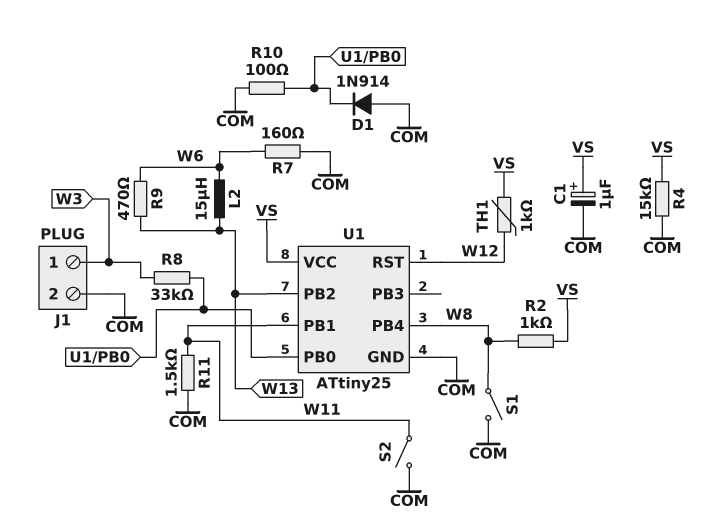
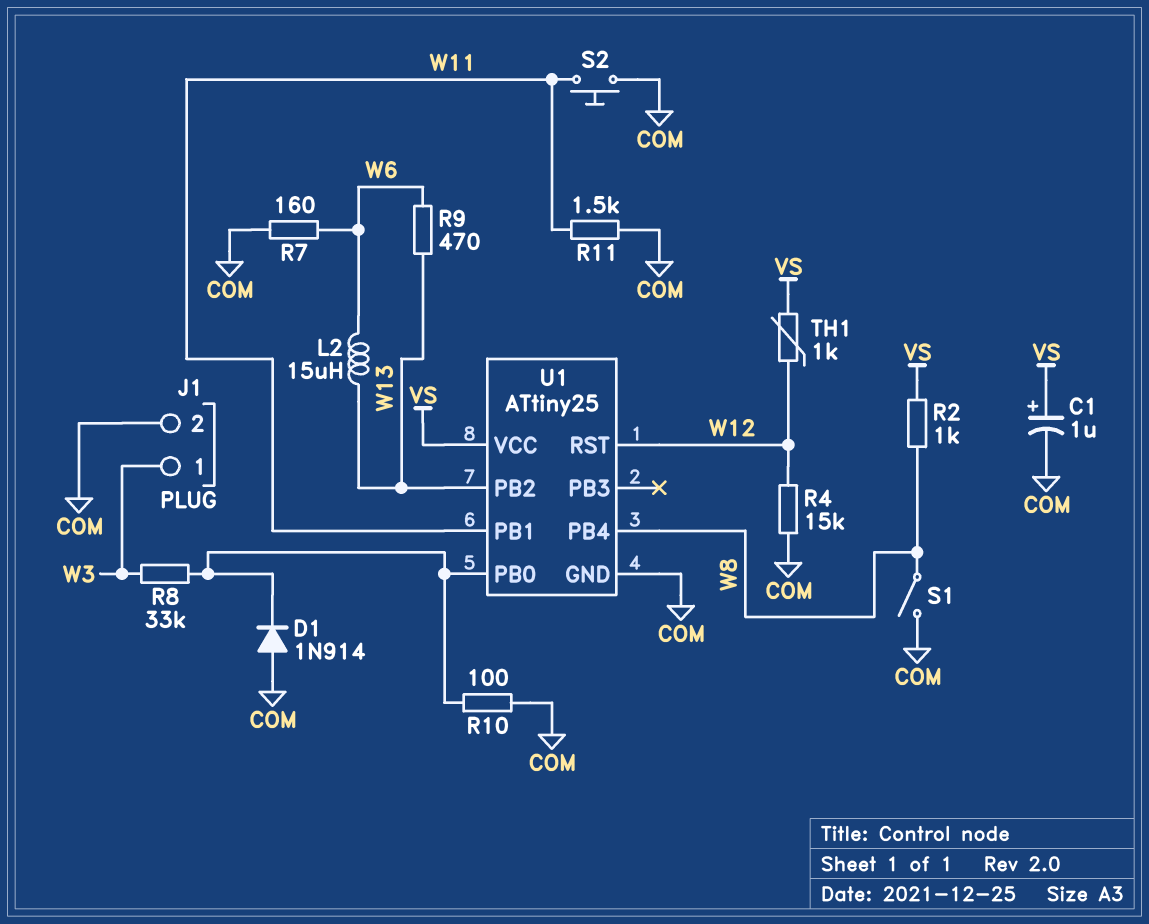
R4: 15k (COM, VS) -> 15k (COM, W12)
S2: switch (COM, W11) -> button (COM, W11)

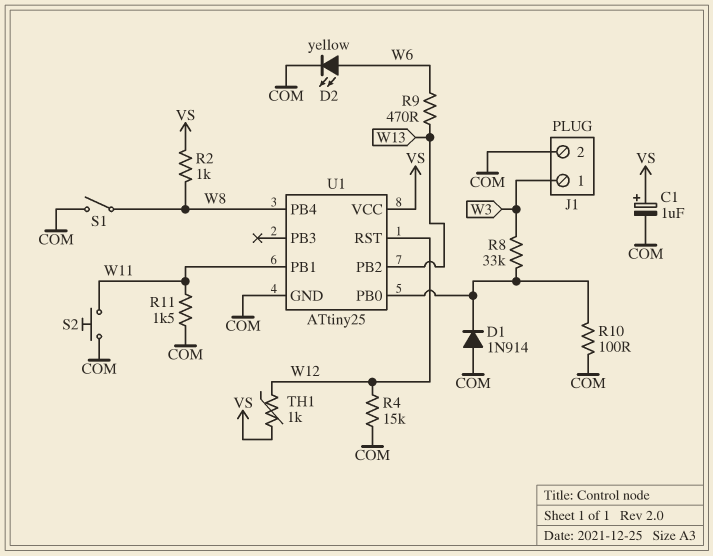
D2: none -> LED yellow (A W6, K COM)
L2: 15uH (W6, W13) -> none
R7: 160 (COM, W6) -> none

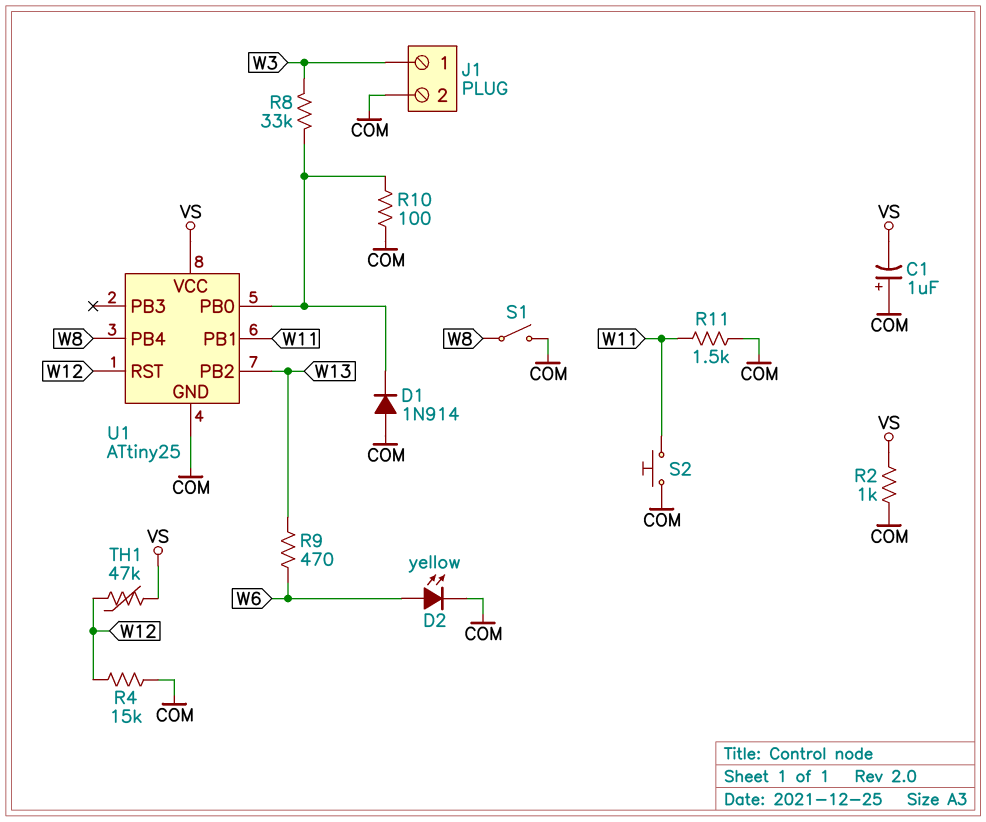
C1: 1uF (plus VS, minus COM) -> 1uF (plus COM, minus VS)
R2: 1k (VS, W8) -> 1k (COM, VS)
TH1: 1k (VS, W12) -> 47k (VS, W12)

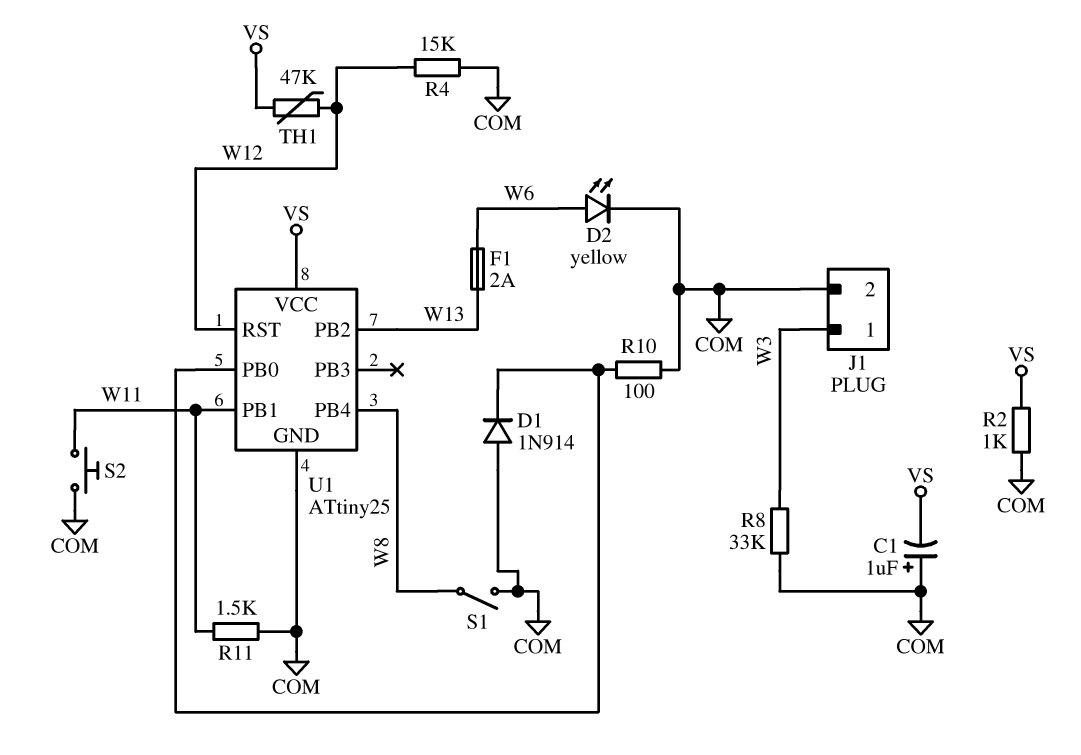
F1: none -> 2A (W6, W13)
R8: 33k (U1/PB0, W3) -> 33k (COM, W3)
R9: 470 (W6, W13) -> none

